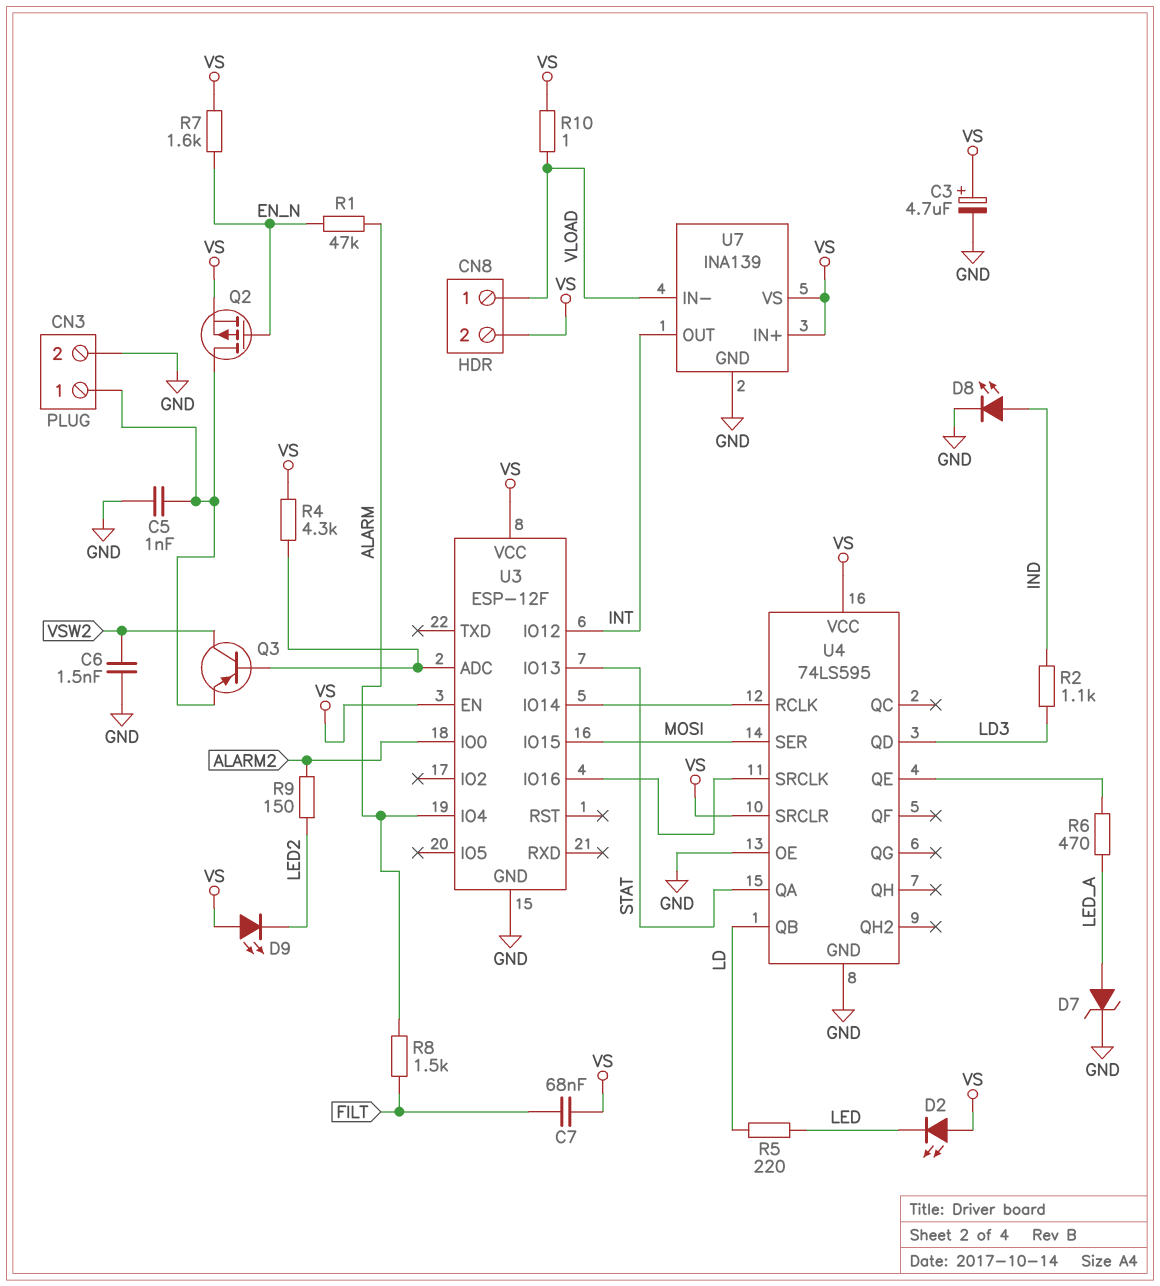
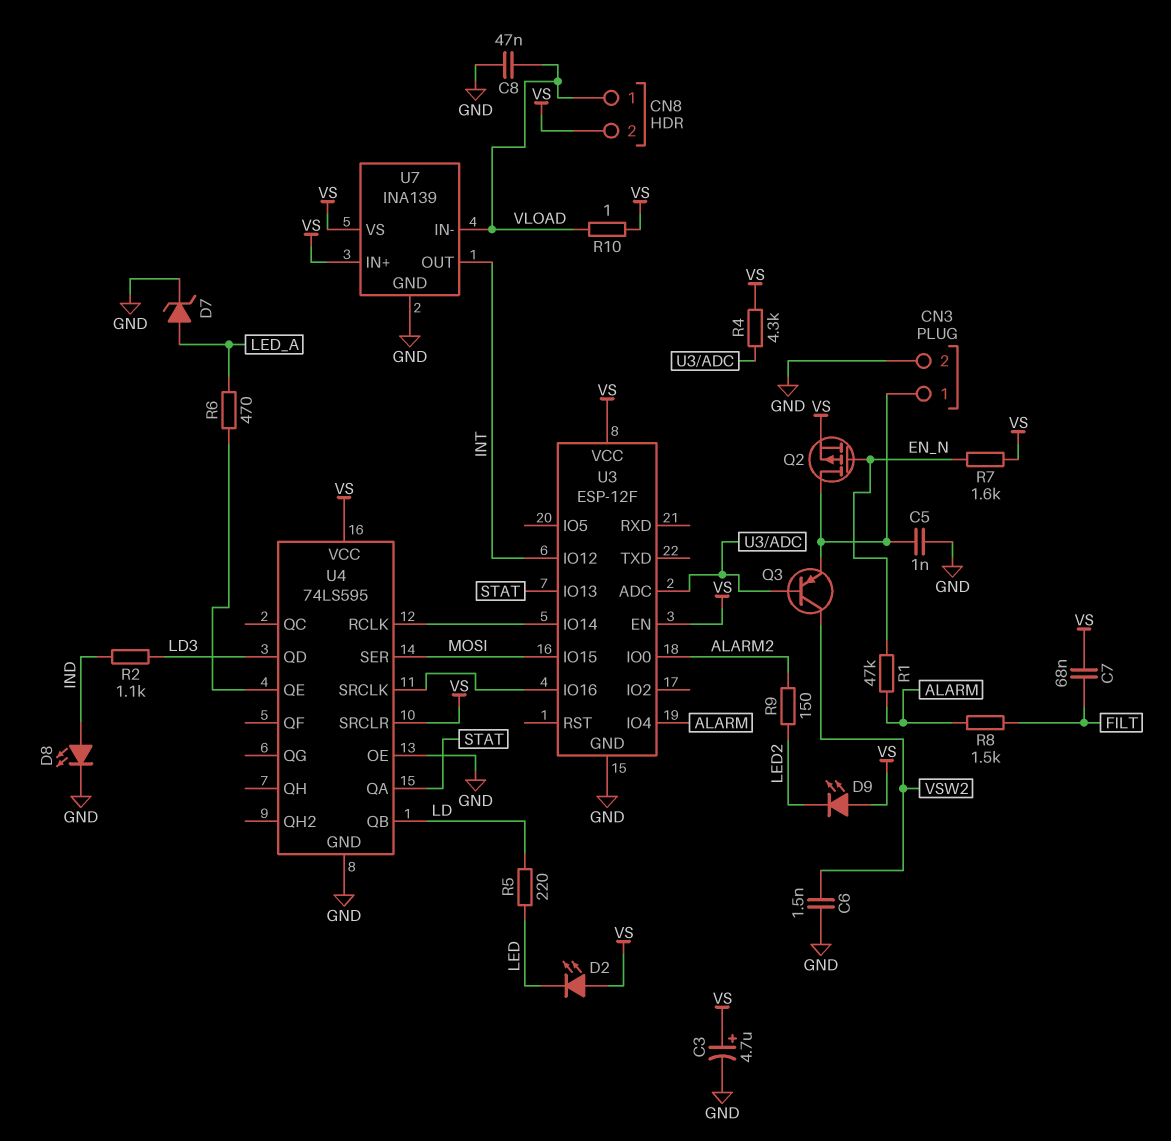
C8: none -> 47nF (GND, VLOAD)

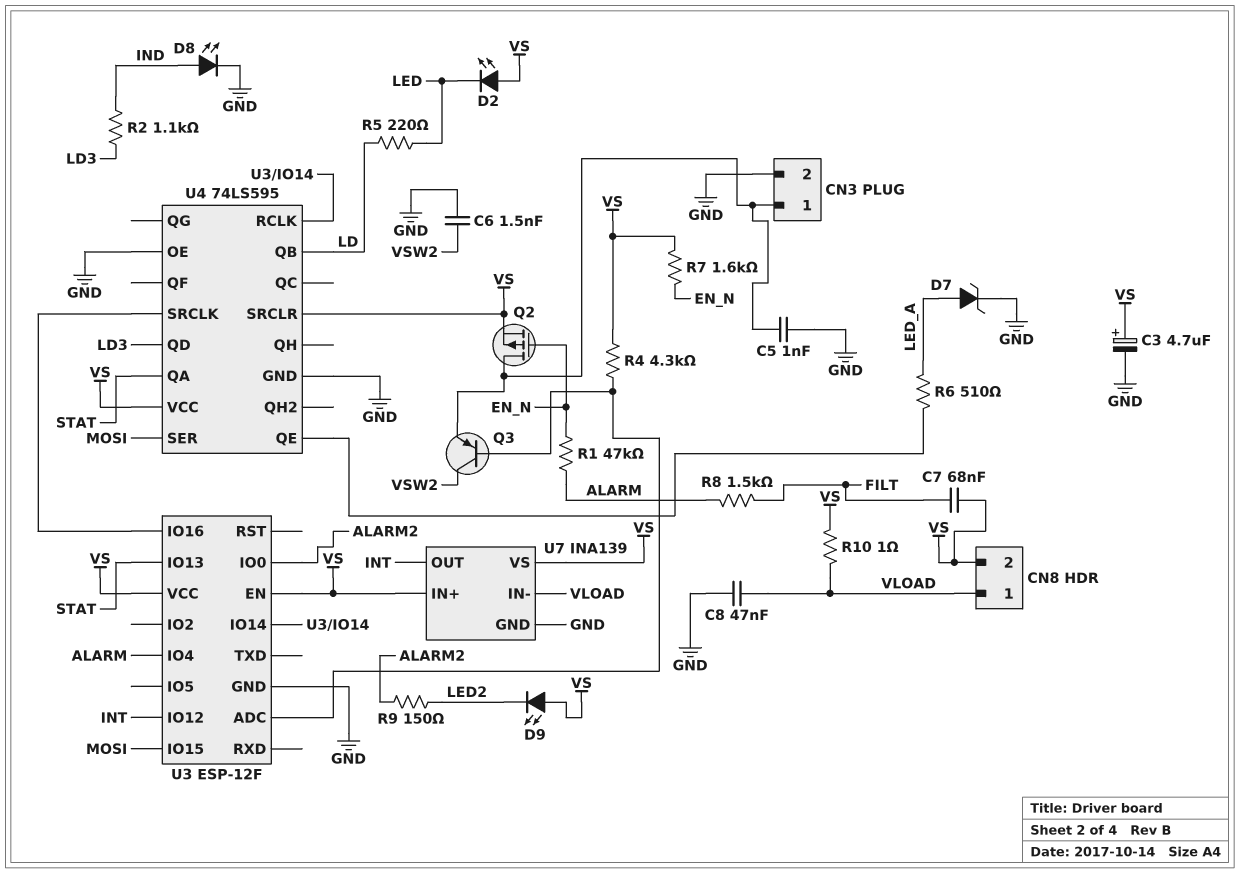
R6: 470 (LED_A, U4/QE) -> 510 (LED_A, U4/QE)

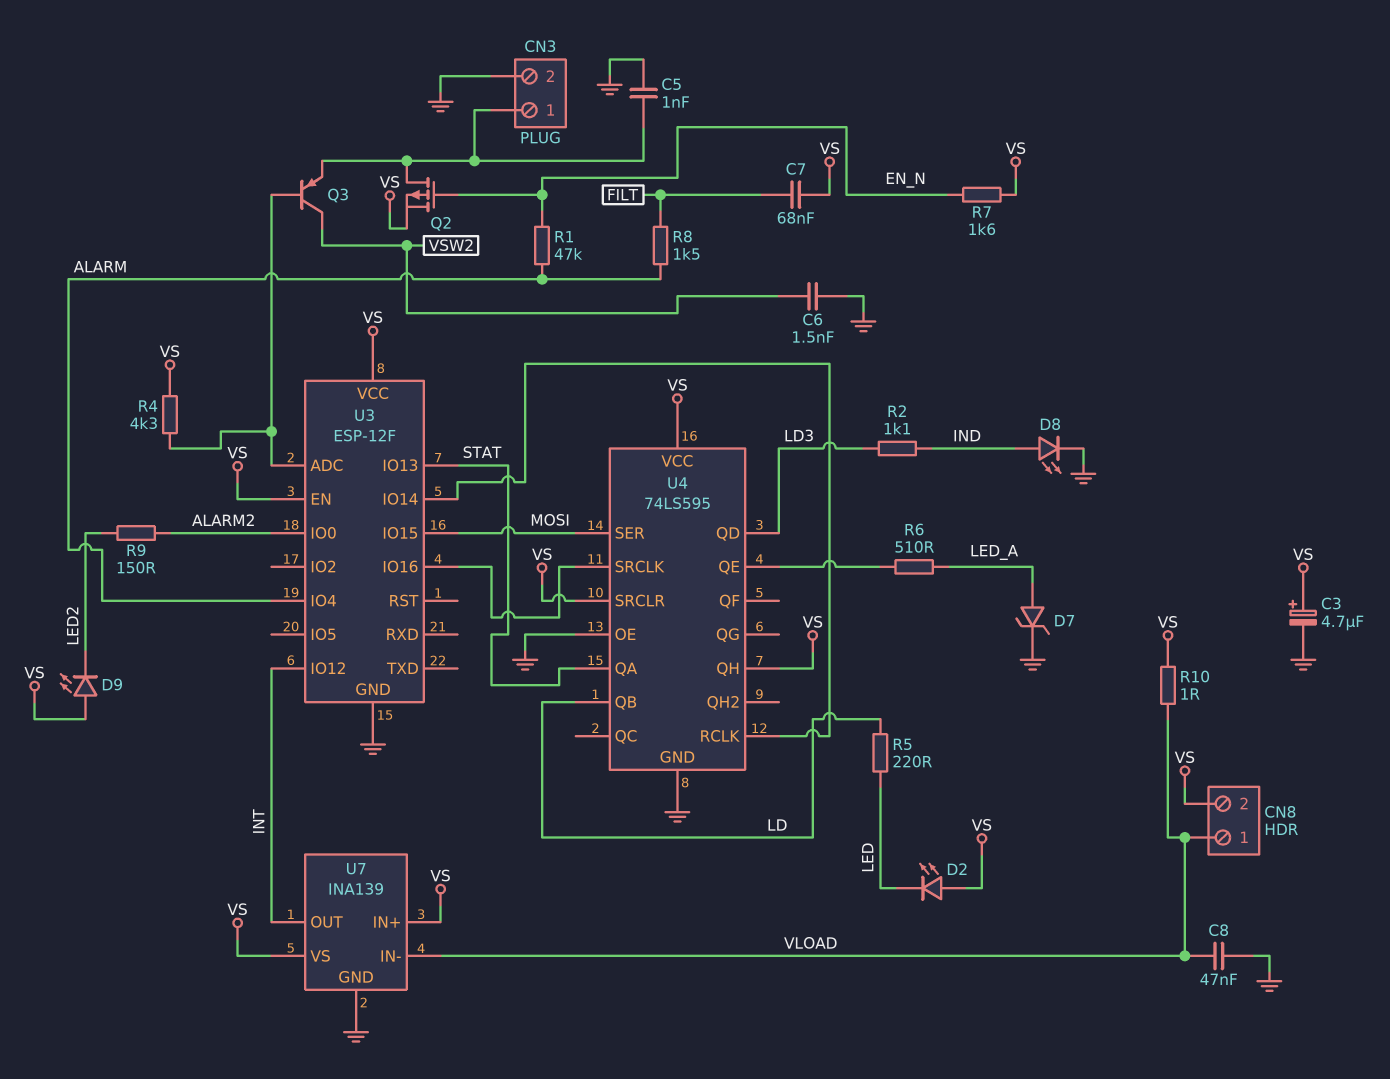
U4 pin QH: none -> VS

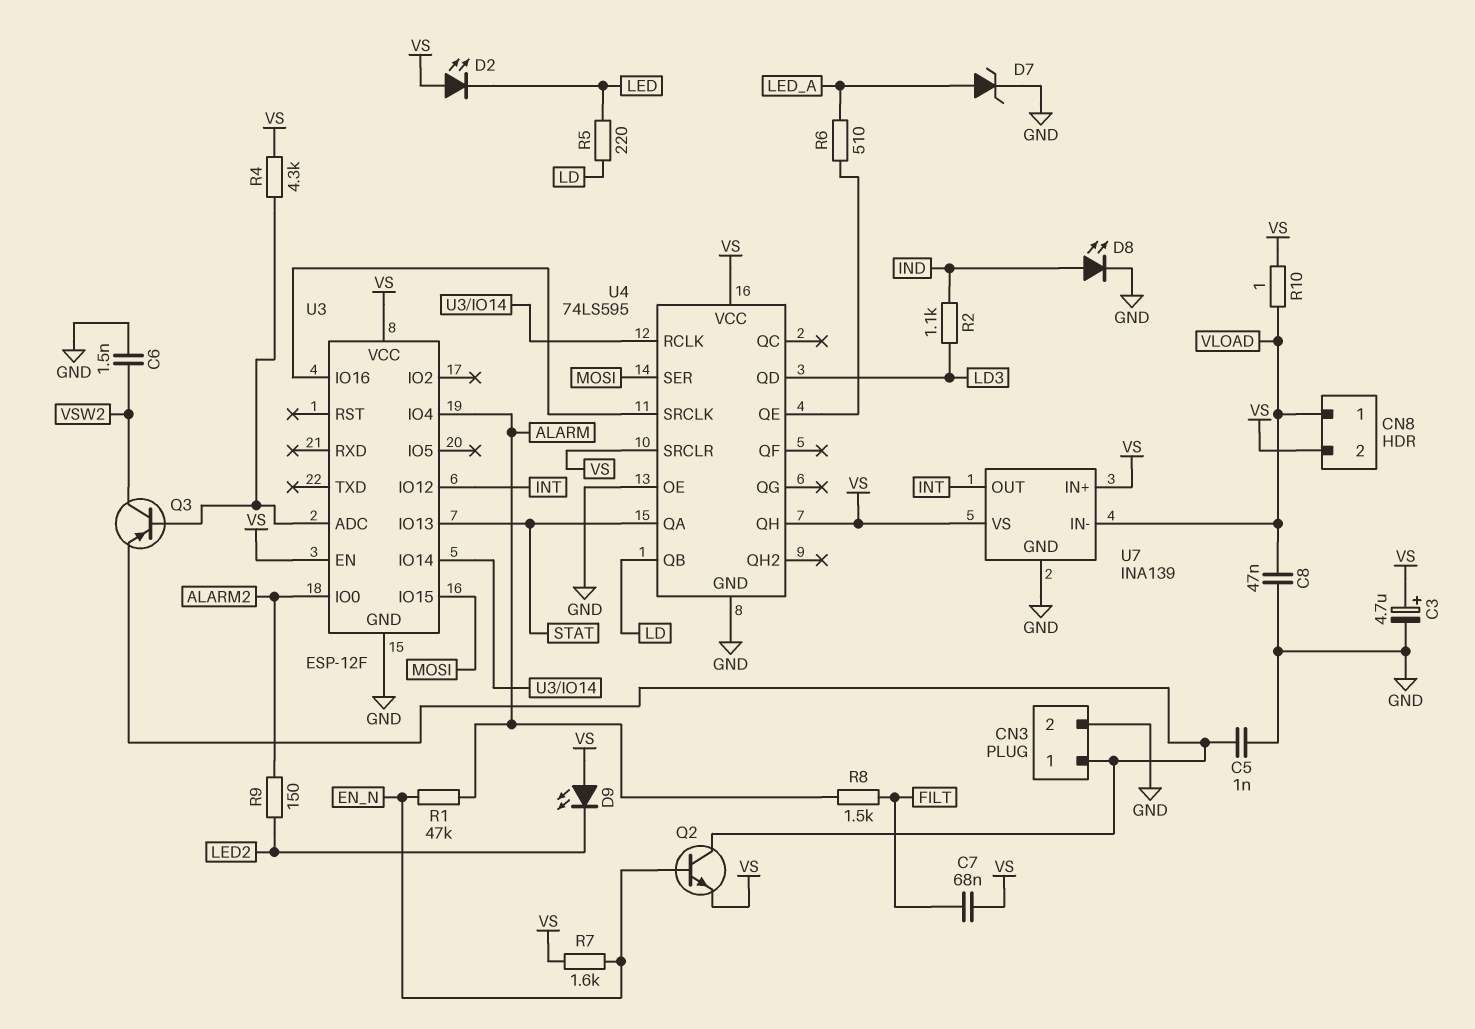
Q2: PMOS (G EN_N, D CN3/1, S VS) -> NPN (B EN_N, C CN3/1, E VS)

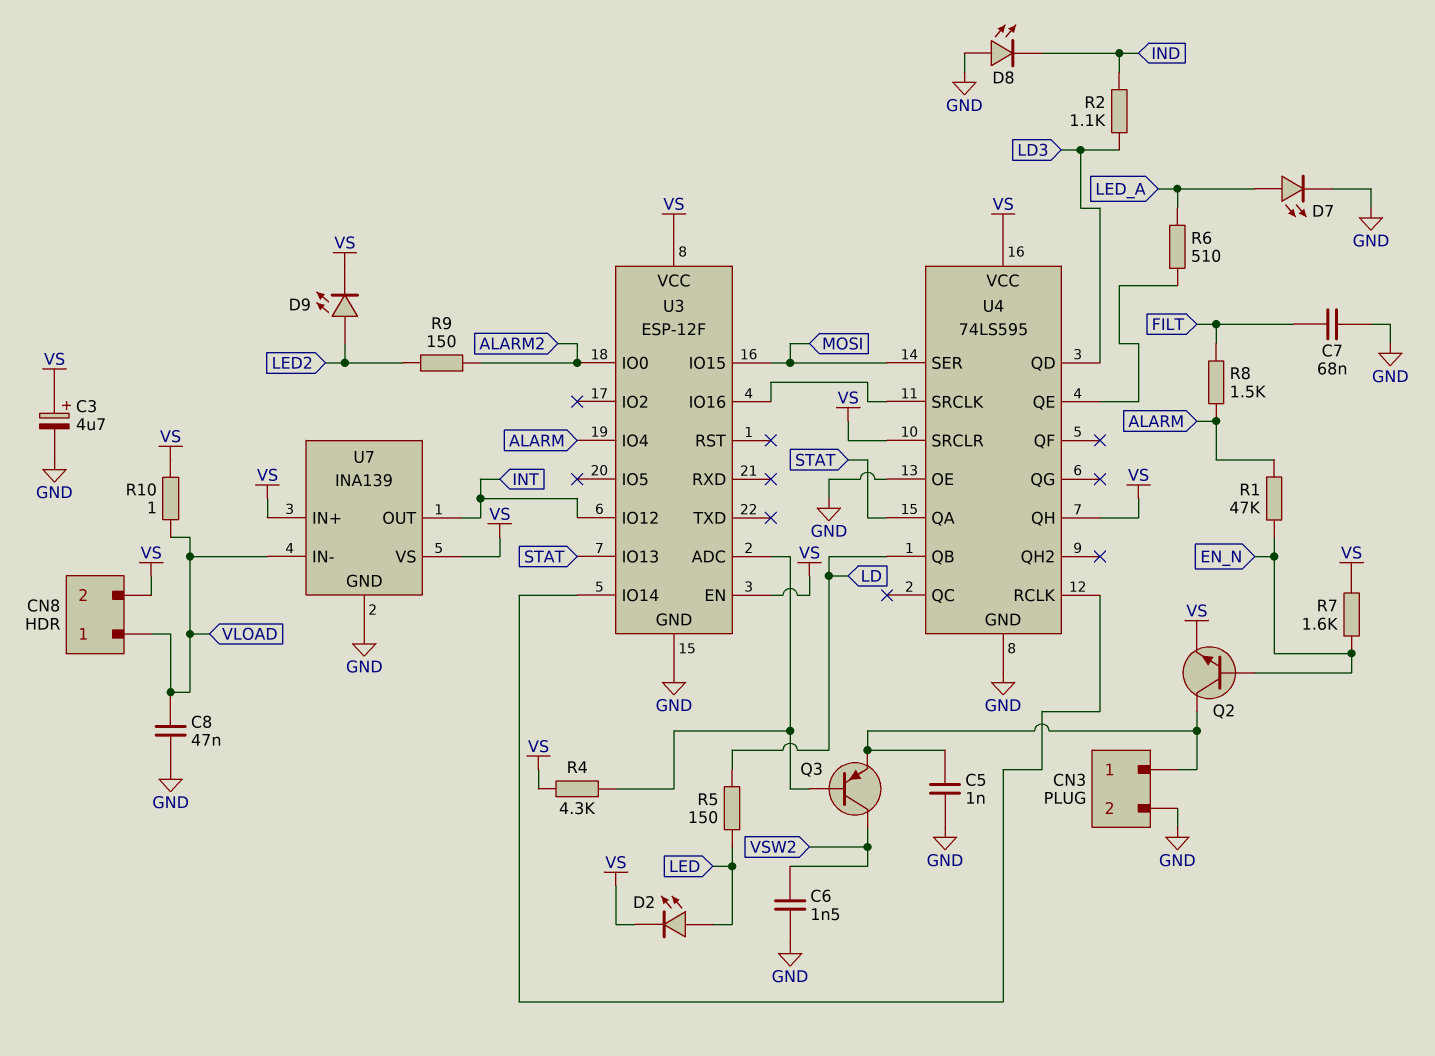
C7: 68nF (FILT, VS) -> 68nF (FILT, GND)
D2: LED (A VS, K LED) -> LED (A LED, K VS)
D7: zener (A LED_A, K GND) -> LED (A LED_A, K GND)
D8: LED (A IND, K GND) -> LED (A GND, K IND)
D9: LED (A VS, K LED2) -> LED (A LED2, K VS)
R5: 220 (LD, LED) -> 150 (LD, LED)

